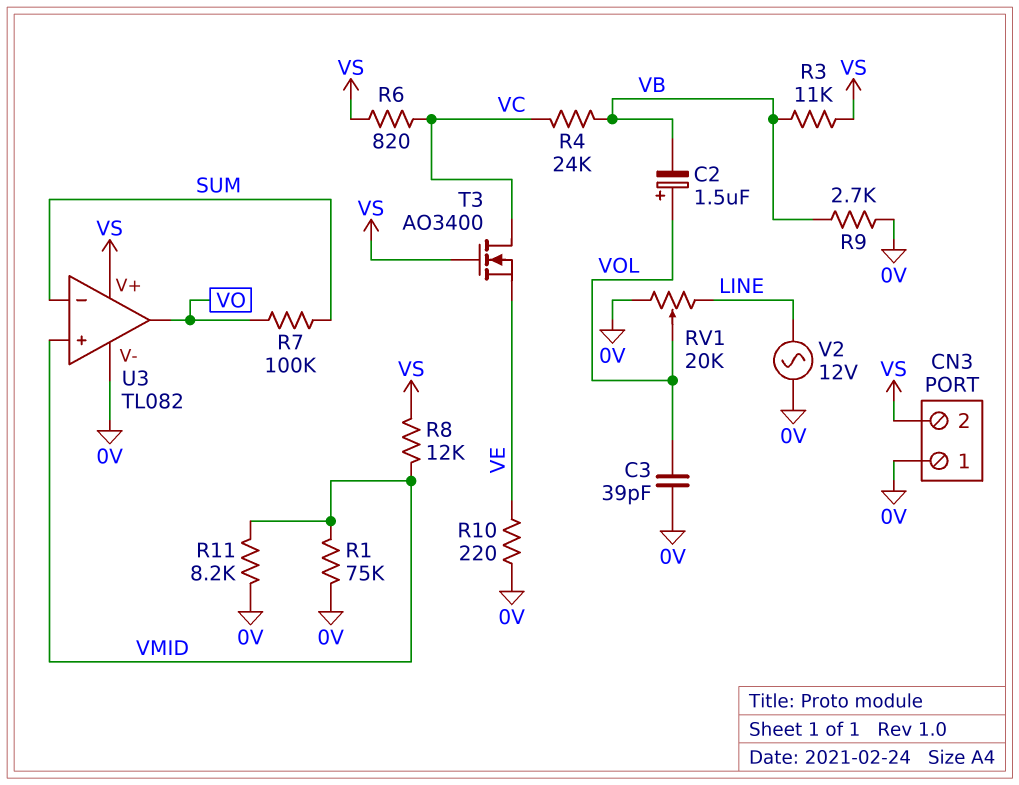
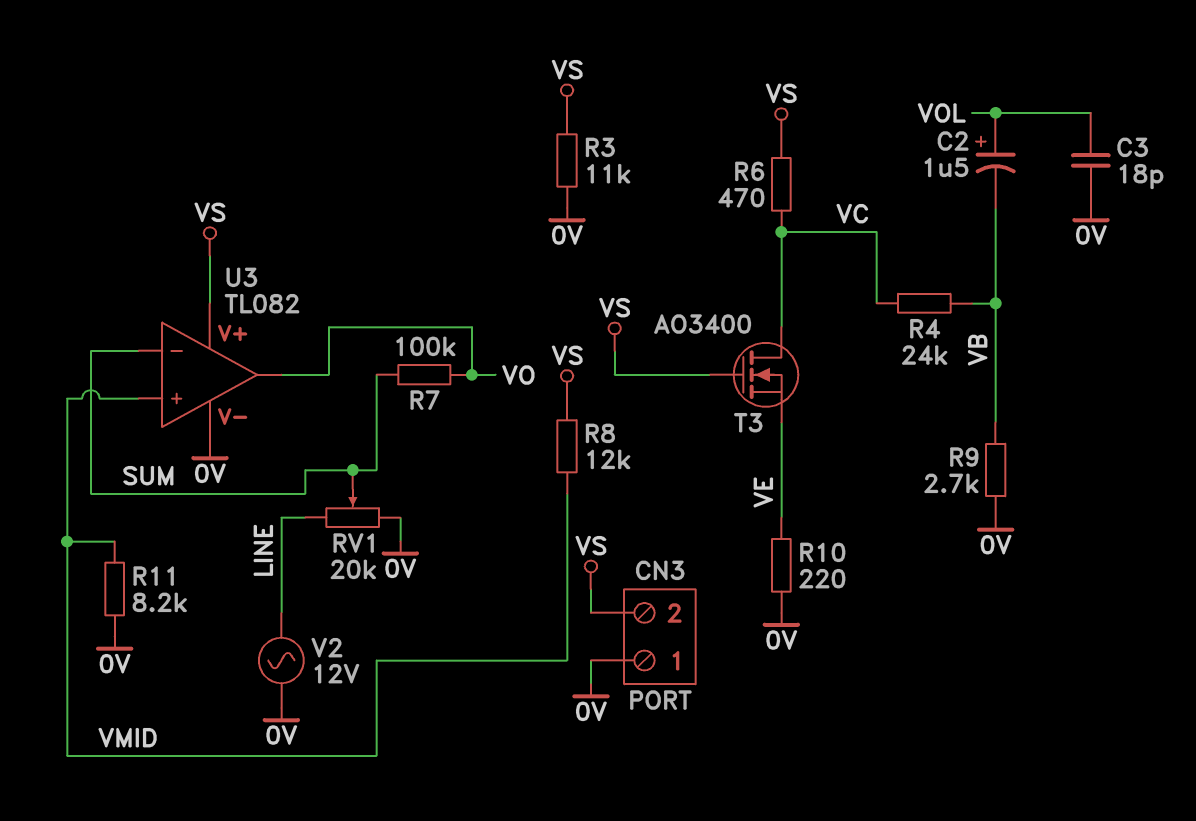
C3: 39pF (0V, VOL) -> 18pF (0V, VOL)
R1: 75k (0V, VMID) -> none
R3: 11k (VB, VS) -> 11k (0V, VS)
R6: 820 (VC, VS) -> 470 (VC, VS)
RV1: 20k (0V, LINE, wiper VOL) -> 20k (0V, LINE, wiper SUM)

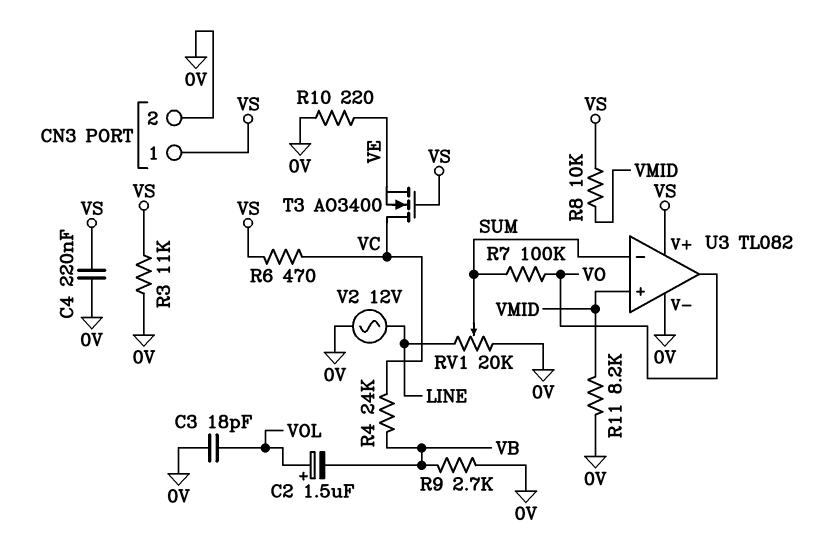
C4: none -> 220nF (0V, VS)
CN3 pin 1: 0V -> VS
CN3 pin 2: VS -> 0V
R8: 12k (VMID, VS) -> 10k (VMID, VS)

